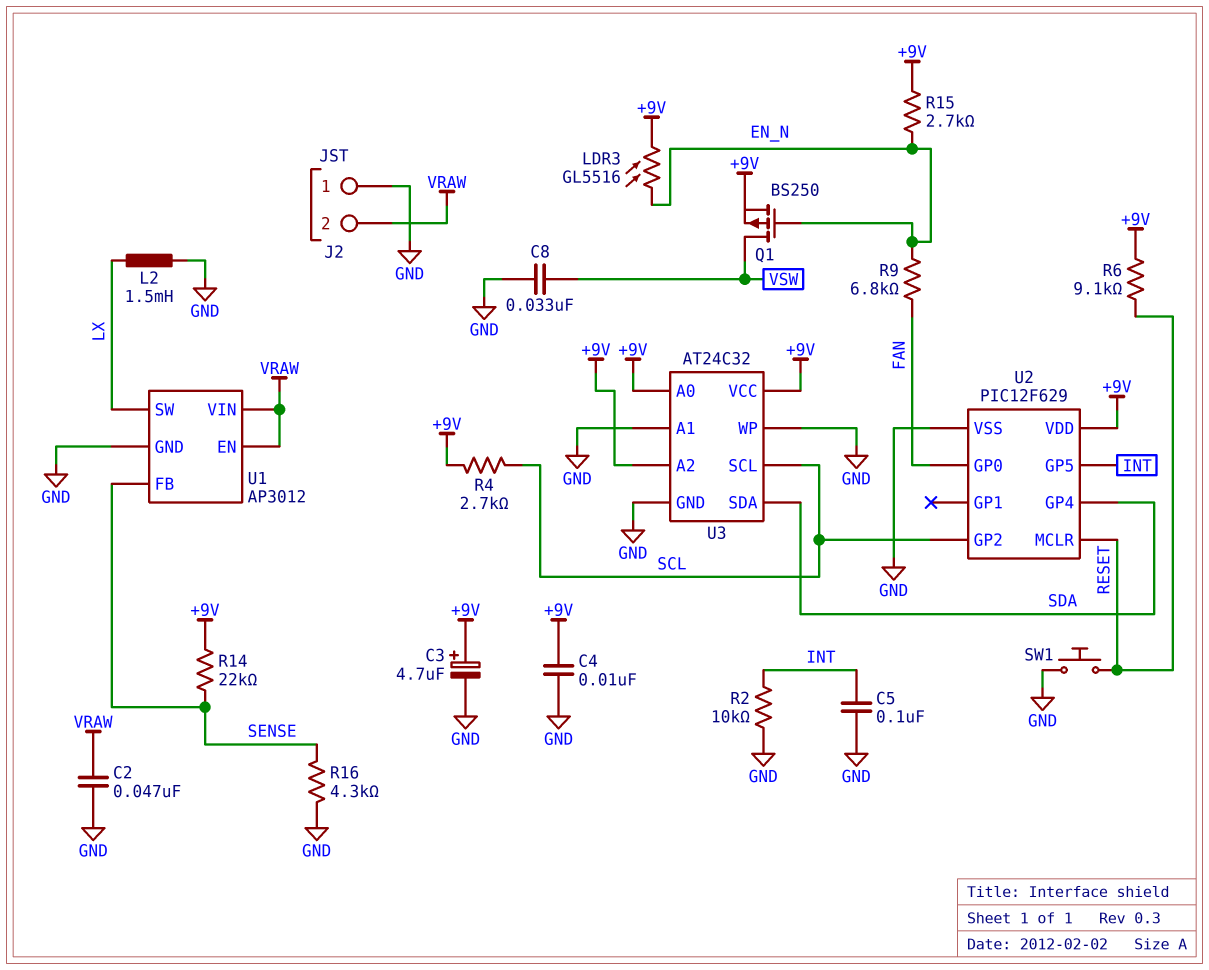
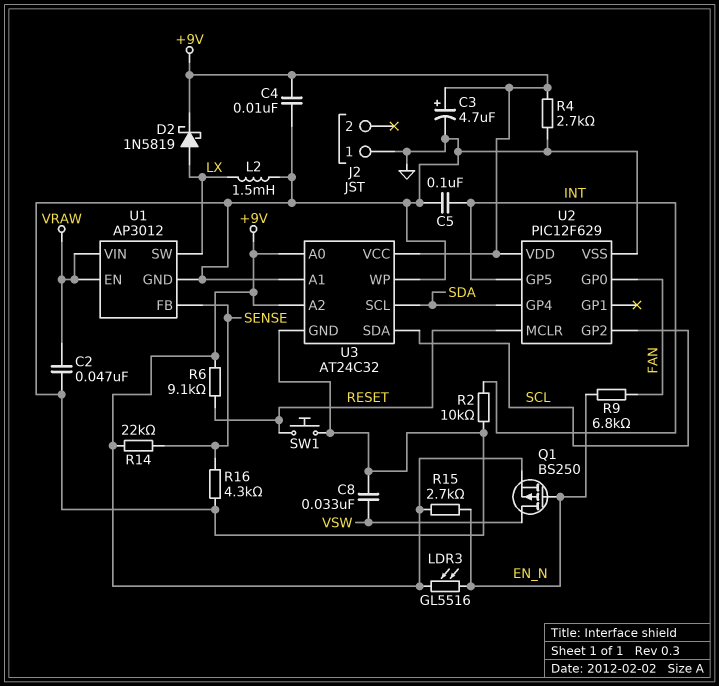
D2: none -> schottky 1N5819 (A LX, K +9V)
J2 pin 2: VRAW -> none
R4: 2.7k (+9V, SCL) -> 2.7k (+9V, GND)
U3 pin SCL: SCL -> SDA
U3 pin SDA: SDA -> SCL

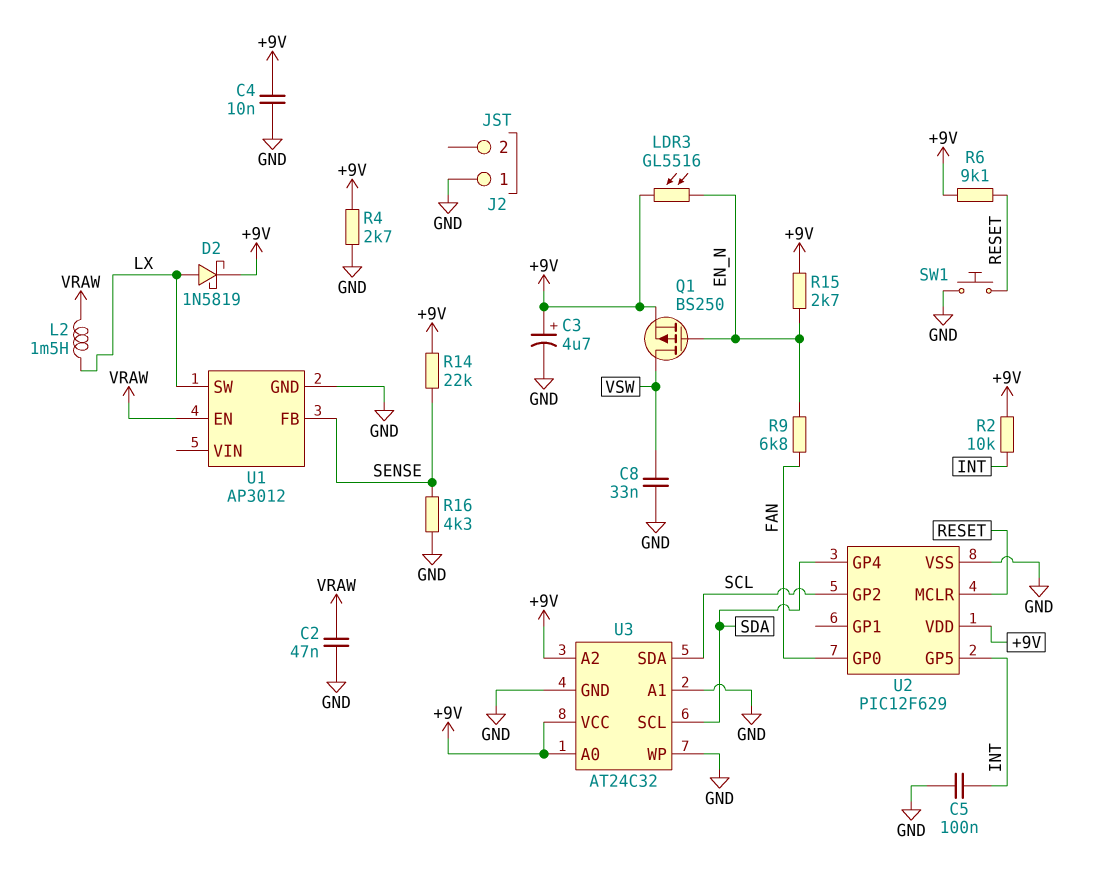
L2: 1.5mH (GND, LX) -> 1.5mH (LX, VRAW)
R2: 10k (GND, INT) -> 10k (+9V, INT)
U1 pin VIN: VRAW -> none

